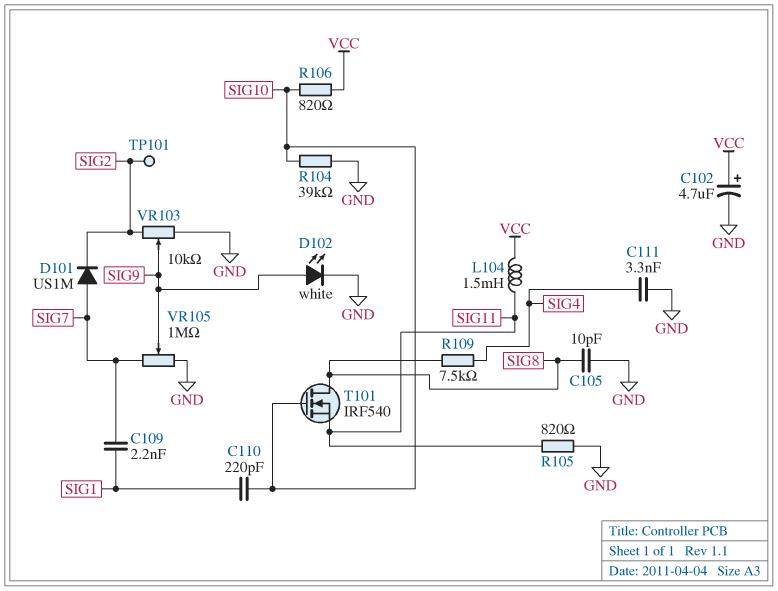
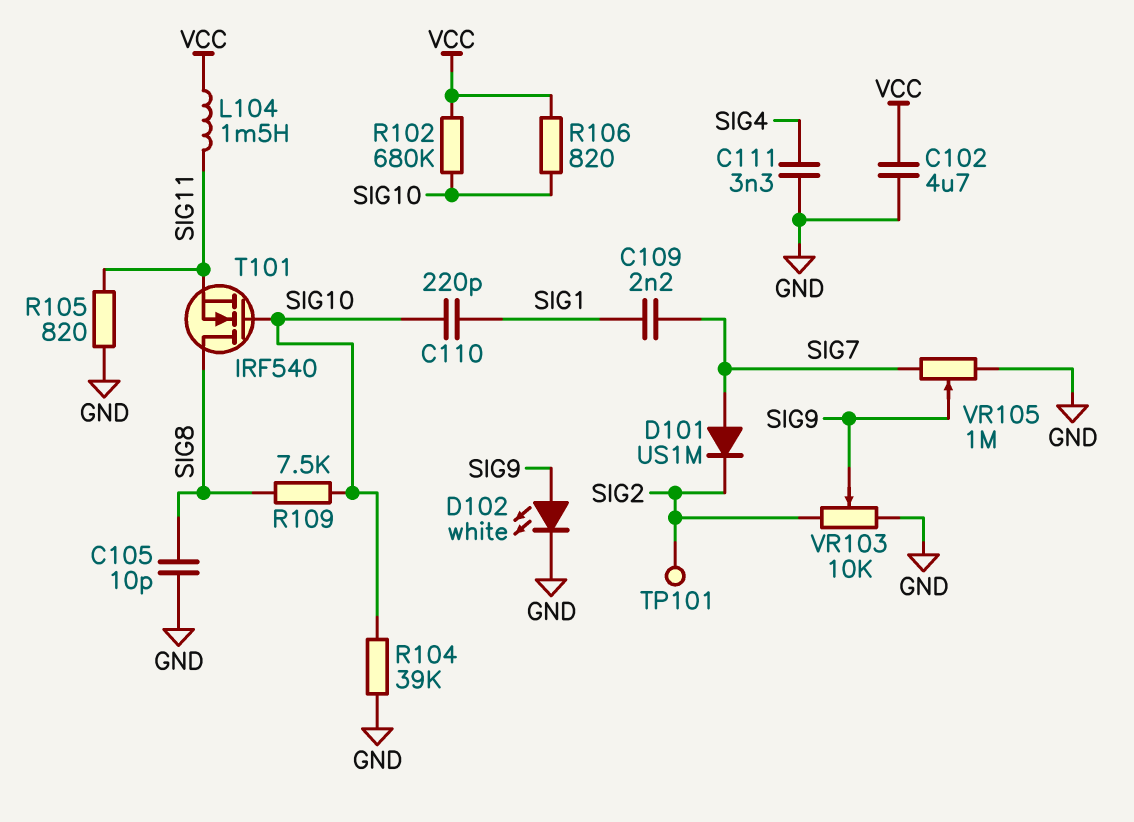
C102: 4.7uF (plus VCC, minus GND) -> 4.7uF (GND, VCC)
R102: none -> 680k (SIG10, VCC)
R109: 7.5k (SIG4, SIG8) -> 7.5k (SIG8, SIG10)

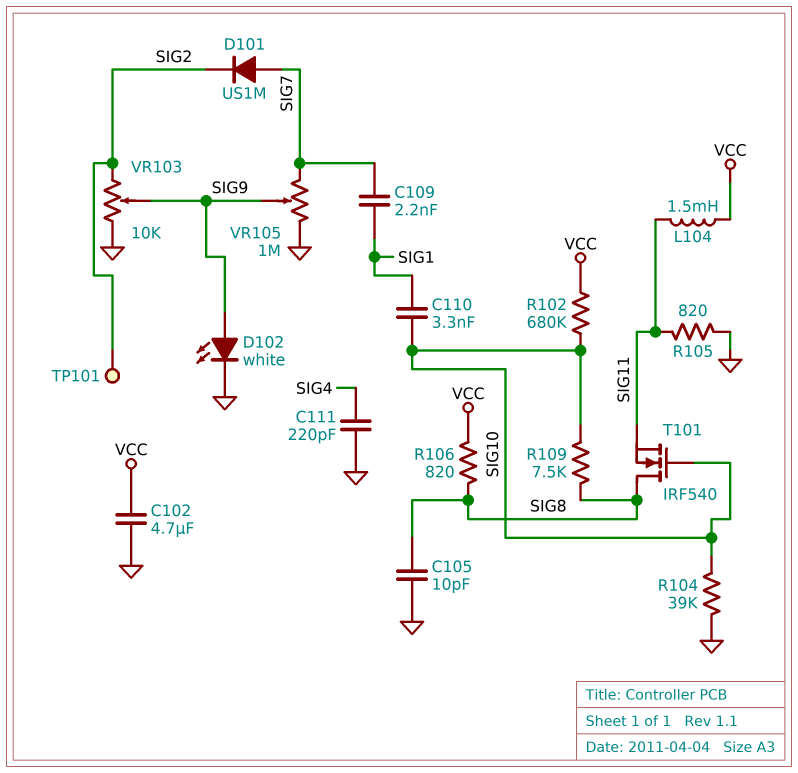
C110: 220pF (SIG1, SIG10) -> 3.3nF (SIG1, SIG10)
C111: 3.3nF (GND, SIG4) -> 220pF (GND, SIG4)
R106: 820 (SIG10, VCC) -> 820 (SIG8, VCC)

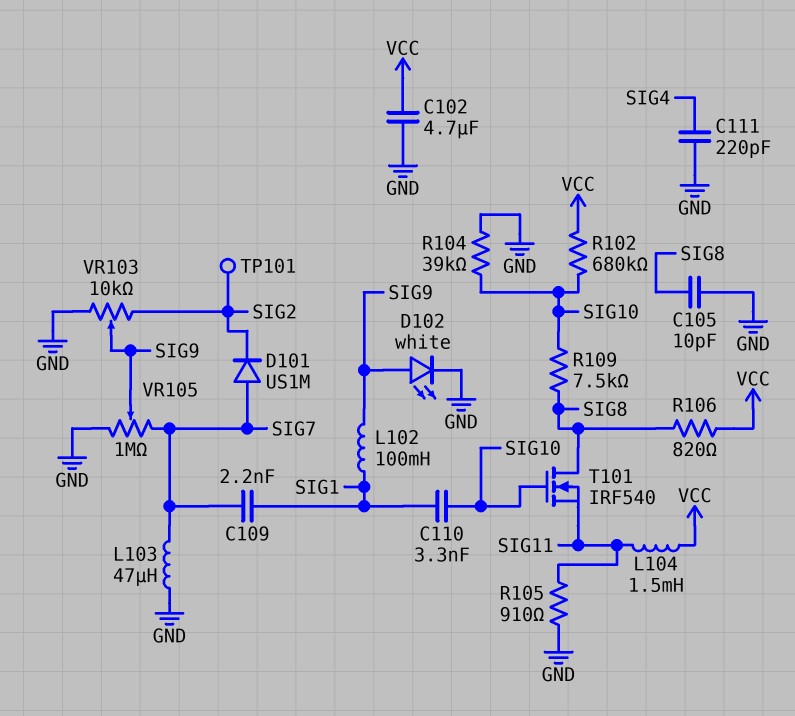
L102: none -> 100mH (SIG1, SIG9)
L103: none -> 47uH (GND, SIG7)
R105: 820 (GND, SIG11) -> 910 (GND, SIG11)

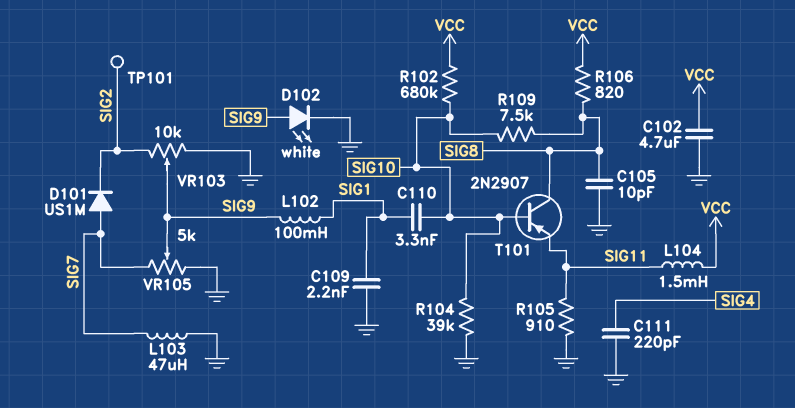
C109: 2.2nF (SIG1, SIG7) -> 2.2nF (GND, SIG1)
T101: NMOS IRF540 (G SIG10, D SIG8, S SIG11) -> PNP 2N2907 (B SIG10, C SIG8, E SIG11)
VR105: 1M (GND, SIG7, wiper SIG9) -> 5k (GND, SIG7, wiper SIG9)

